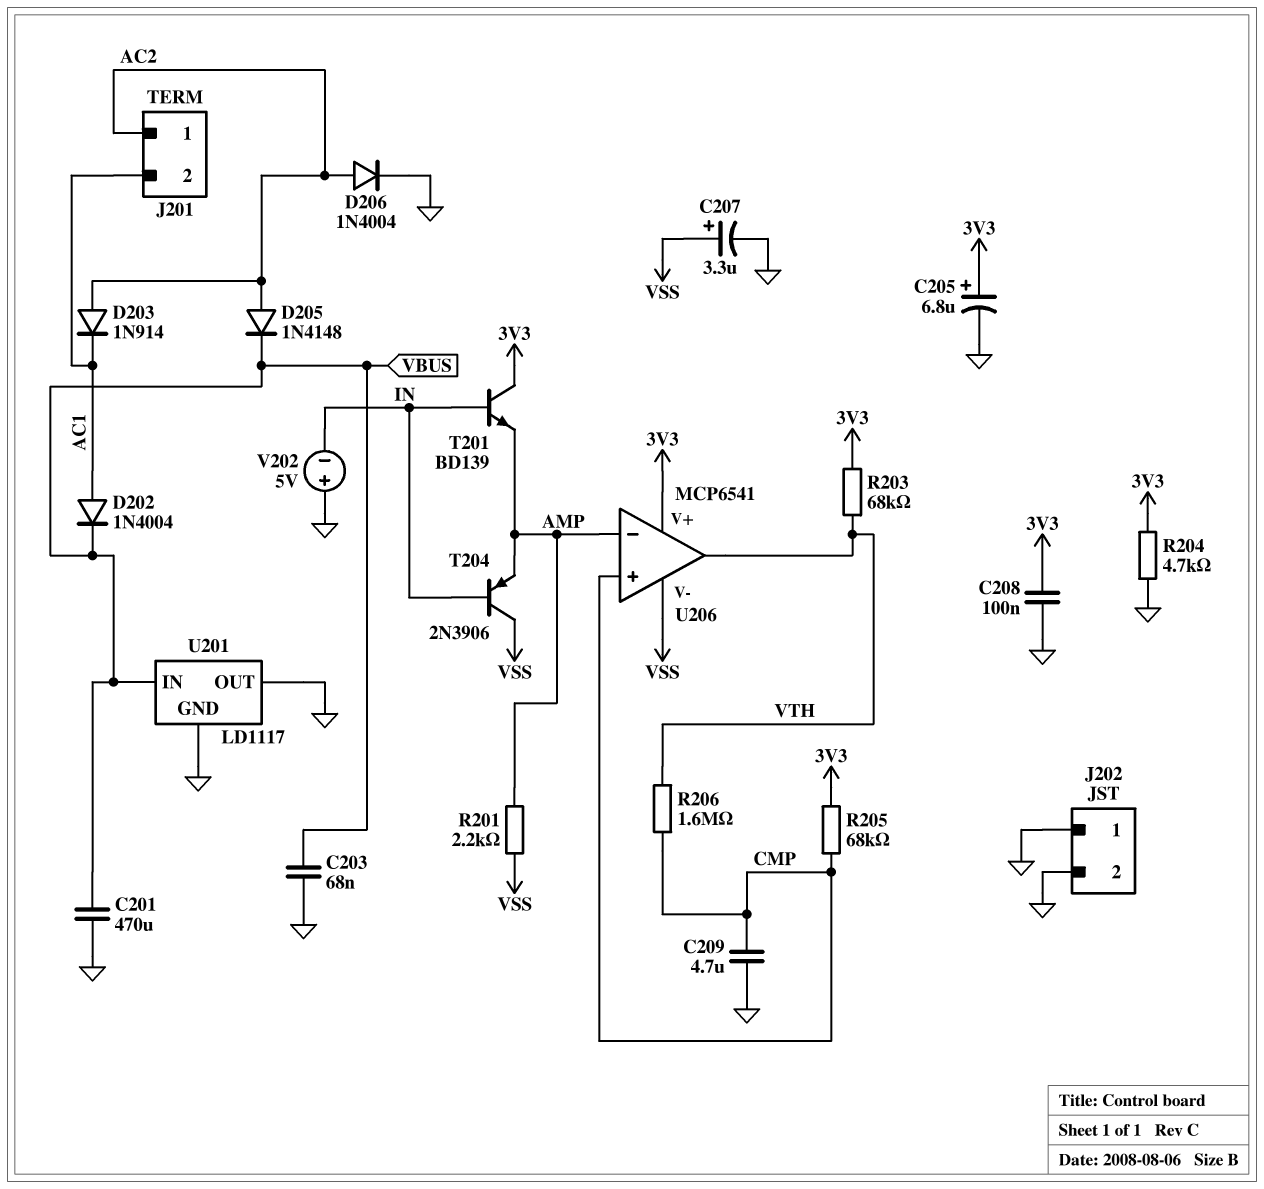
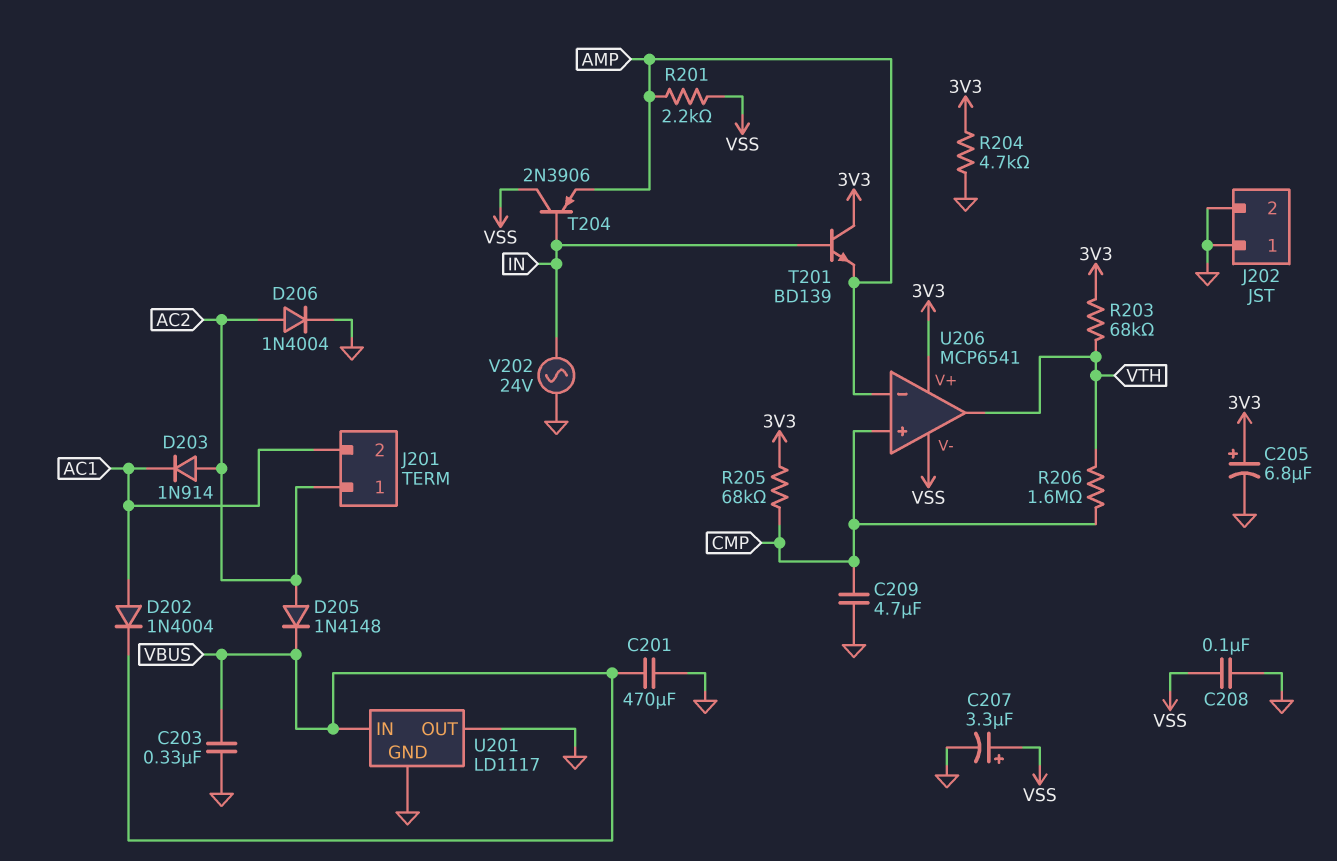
C203: 68nF (GND, VBUS) -> 330nF (GND, VBUS)
C208: 100nF (3V3, GND) -> 100nF (GND, VSS)
V202: 5V (plus GND, minus IN) -> AC 24V (GND, IN)

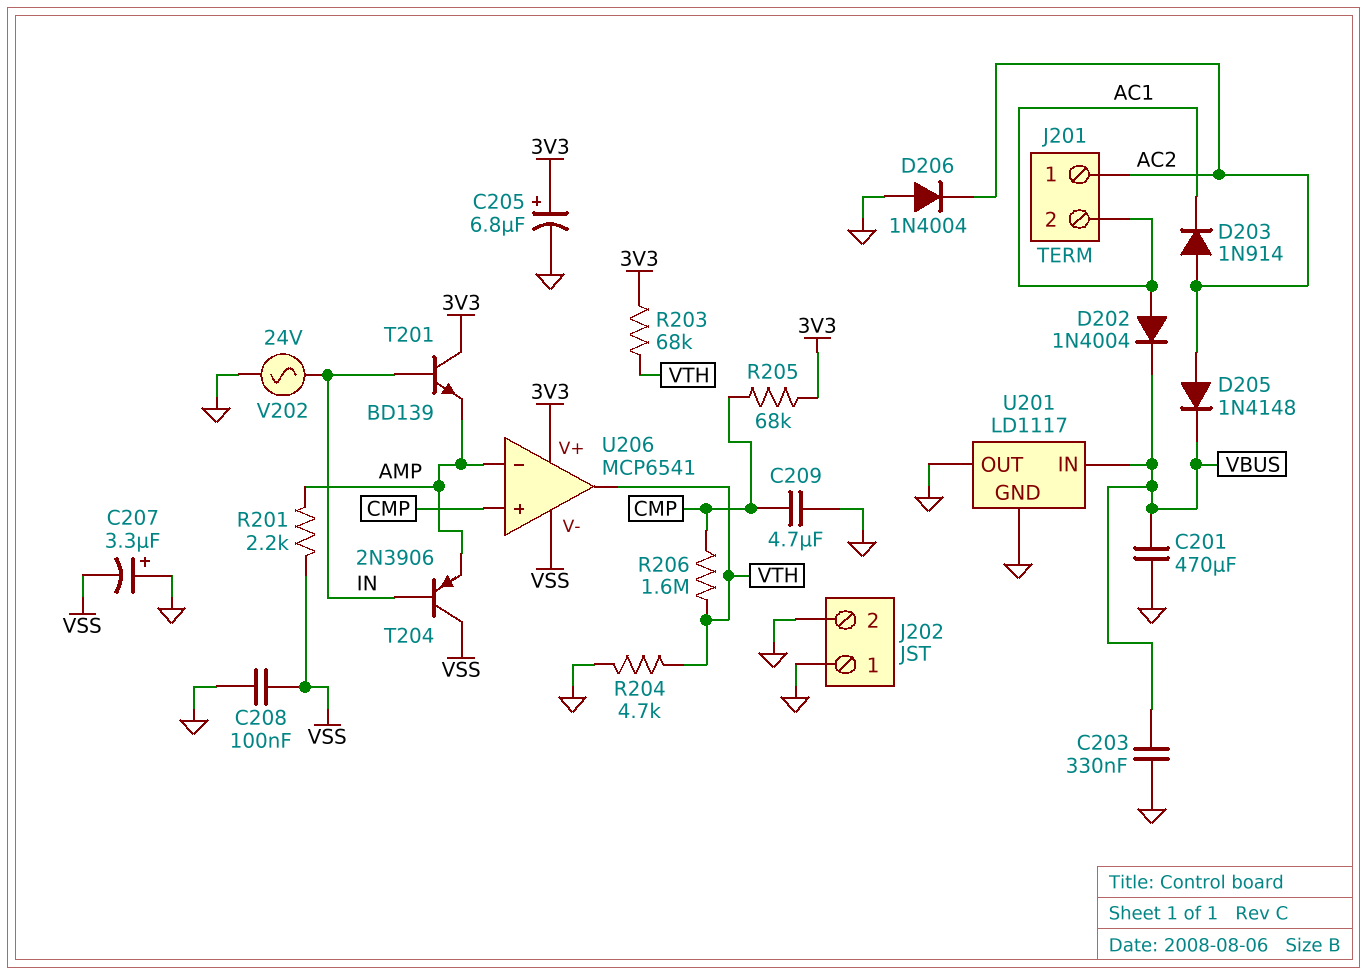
C207: 3.3uF (plus VSS, minus GND) -> 3.3uF (plus GND, minus VSS)
D206: diode 1N4004 (A AC2, K GND) -> diode 1N4004 (A GND, K AC2)
R204: 4.7k (3V3, GND) -> 4.7k (GND, VTH)

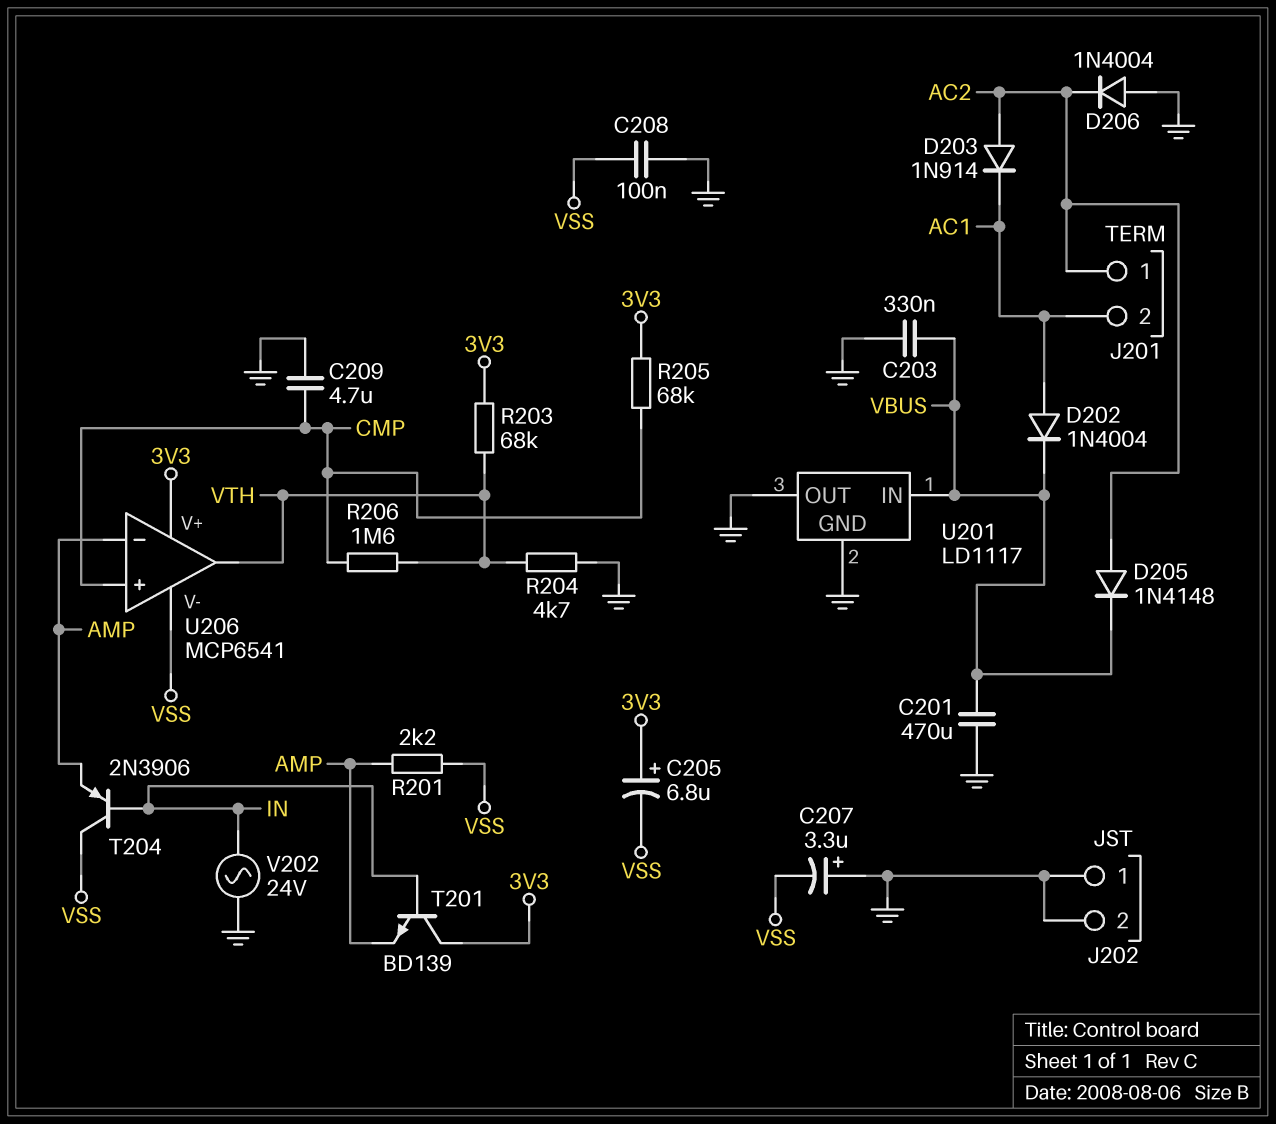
C205: 6.8uF (plus 3V3, minus GND) -> 6.8uF (plus 3V3, minus VSS)

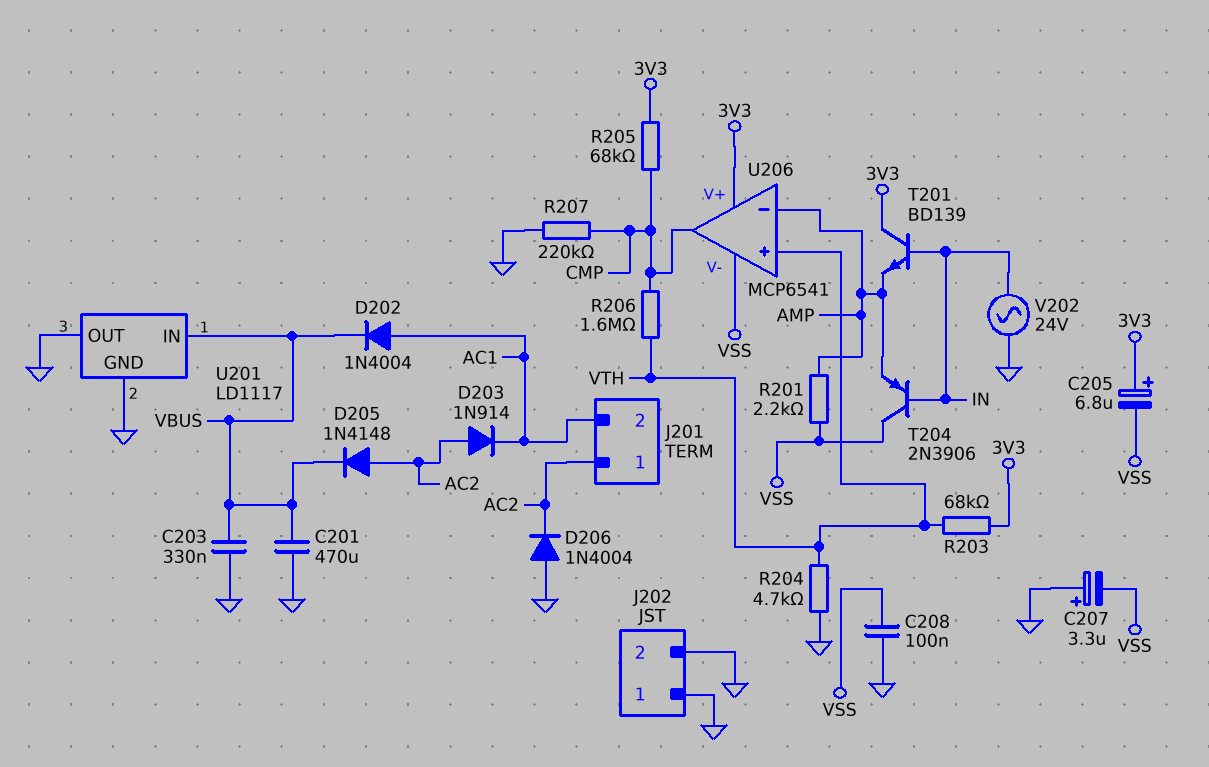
C209: 4.7uF (CMP, GND) -> none
R207: none -> 220k (CMP, GND)
U206 pin in+: CMP -> VTH
U206 pin out: VTH -> CMP

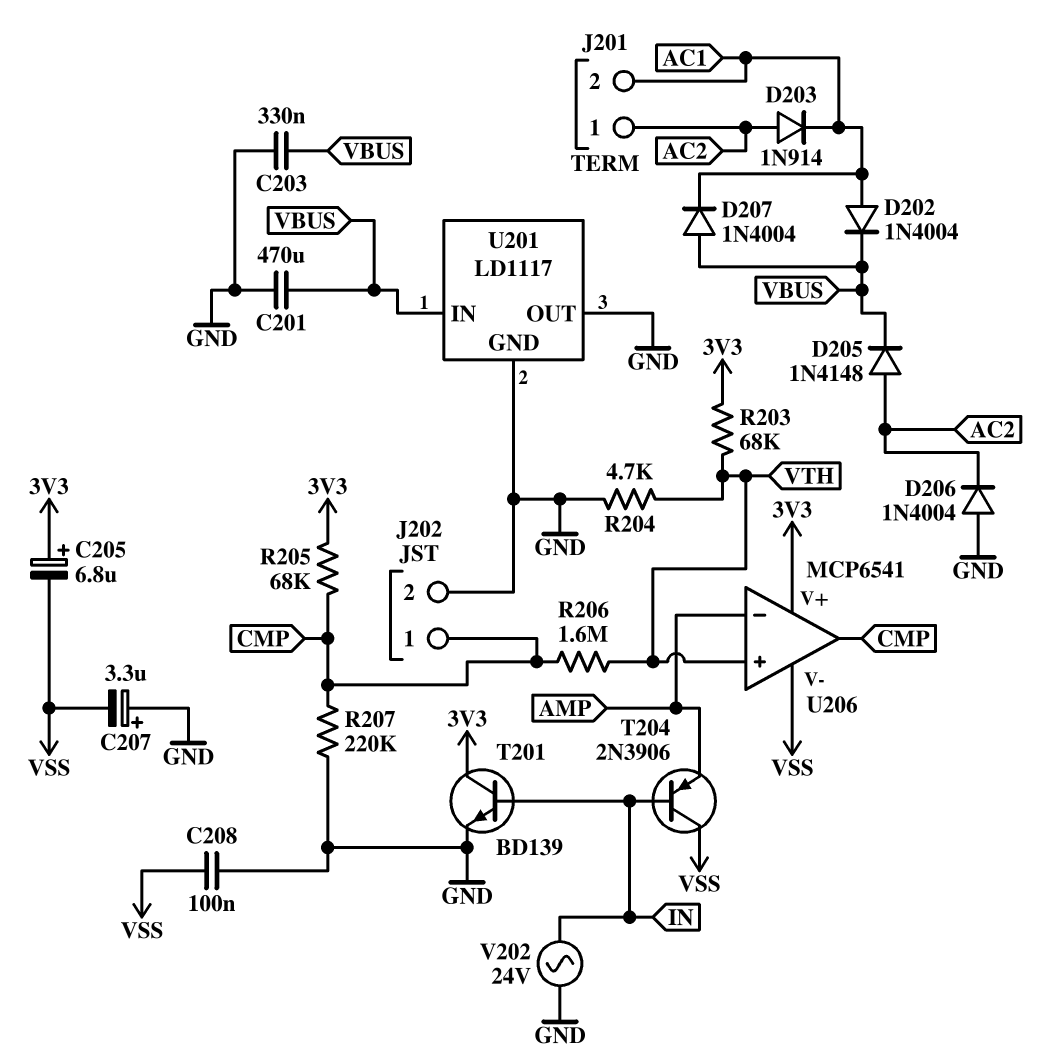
D207: none -> diode 1N4004 (A VBUS, K AC1)
J202 pin 1: GND -> CMP
R201: 2.2k (AMP, VSS) -> none
T201: NPN BD139 (B IN, C 3V3, E AMP) -> NPN BD139 (B IN, C 3V3, E GND)

